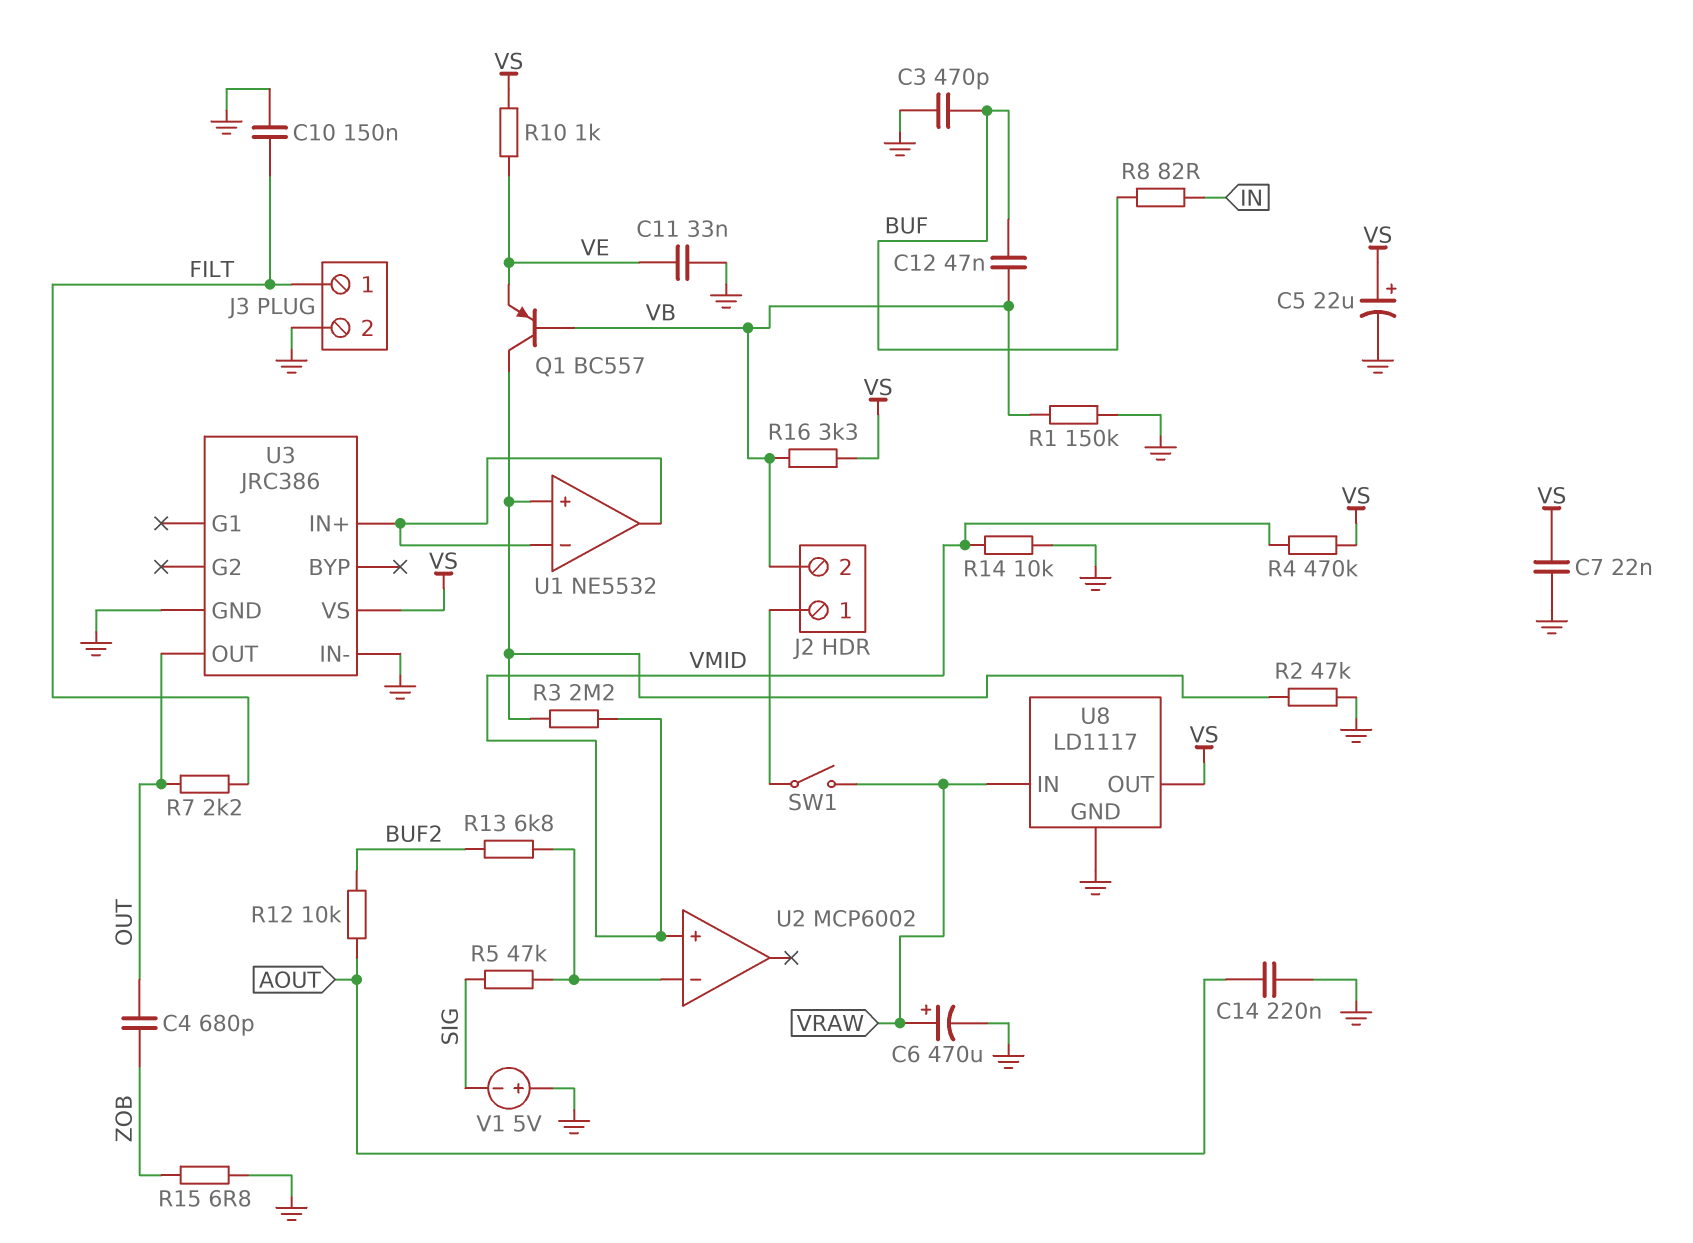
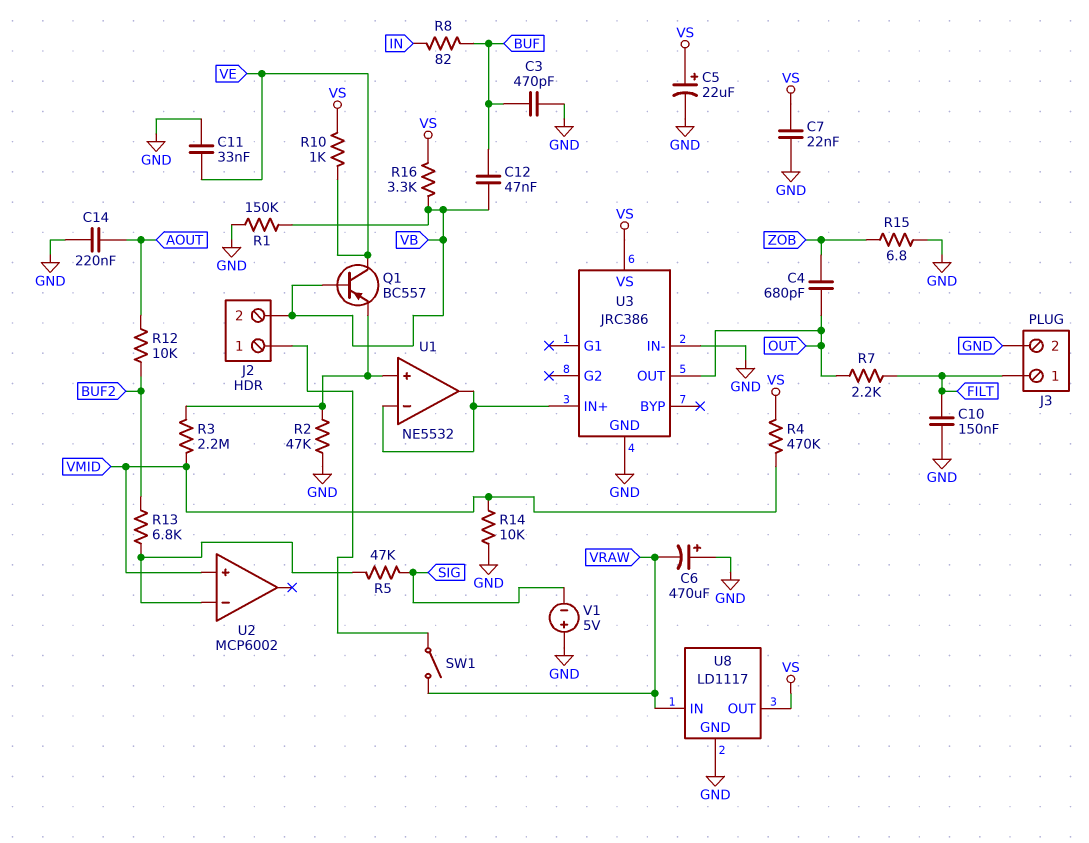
C6: 470uF (plus VRAW, minus GND) -> 470uF (plus GND, minus VRAW)
Q1: PNP BC557 (B VB, C U1/in+, E VE) -> PNP BC557 (B VB, C VE, E U1/in+)

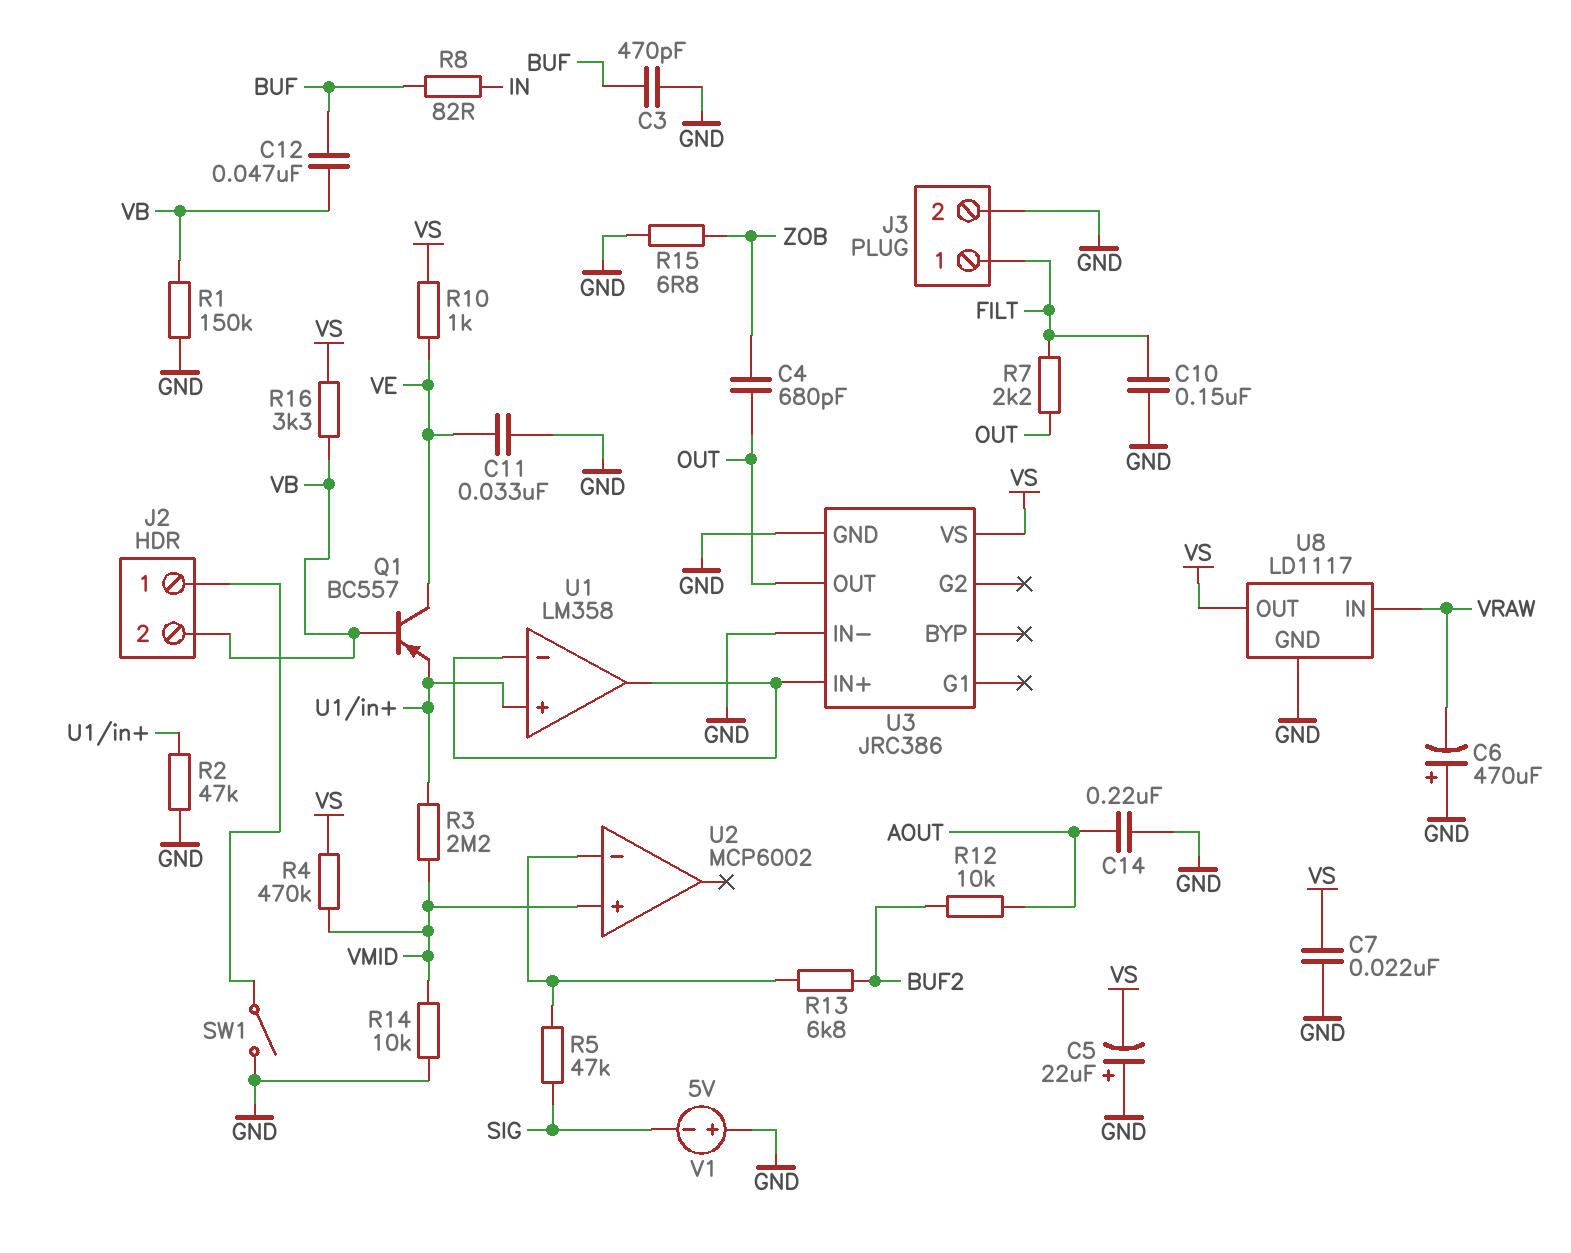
C5: 22uF (plus VS, minus GND) -> 22uF (plus GND, minus VS)
SW1: switch (J2/1, VRAW) -> switch (GND, J2/1)
U1: NE5532 -> LM358

